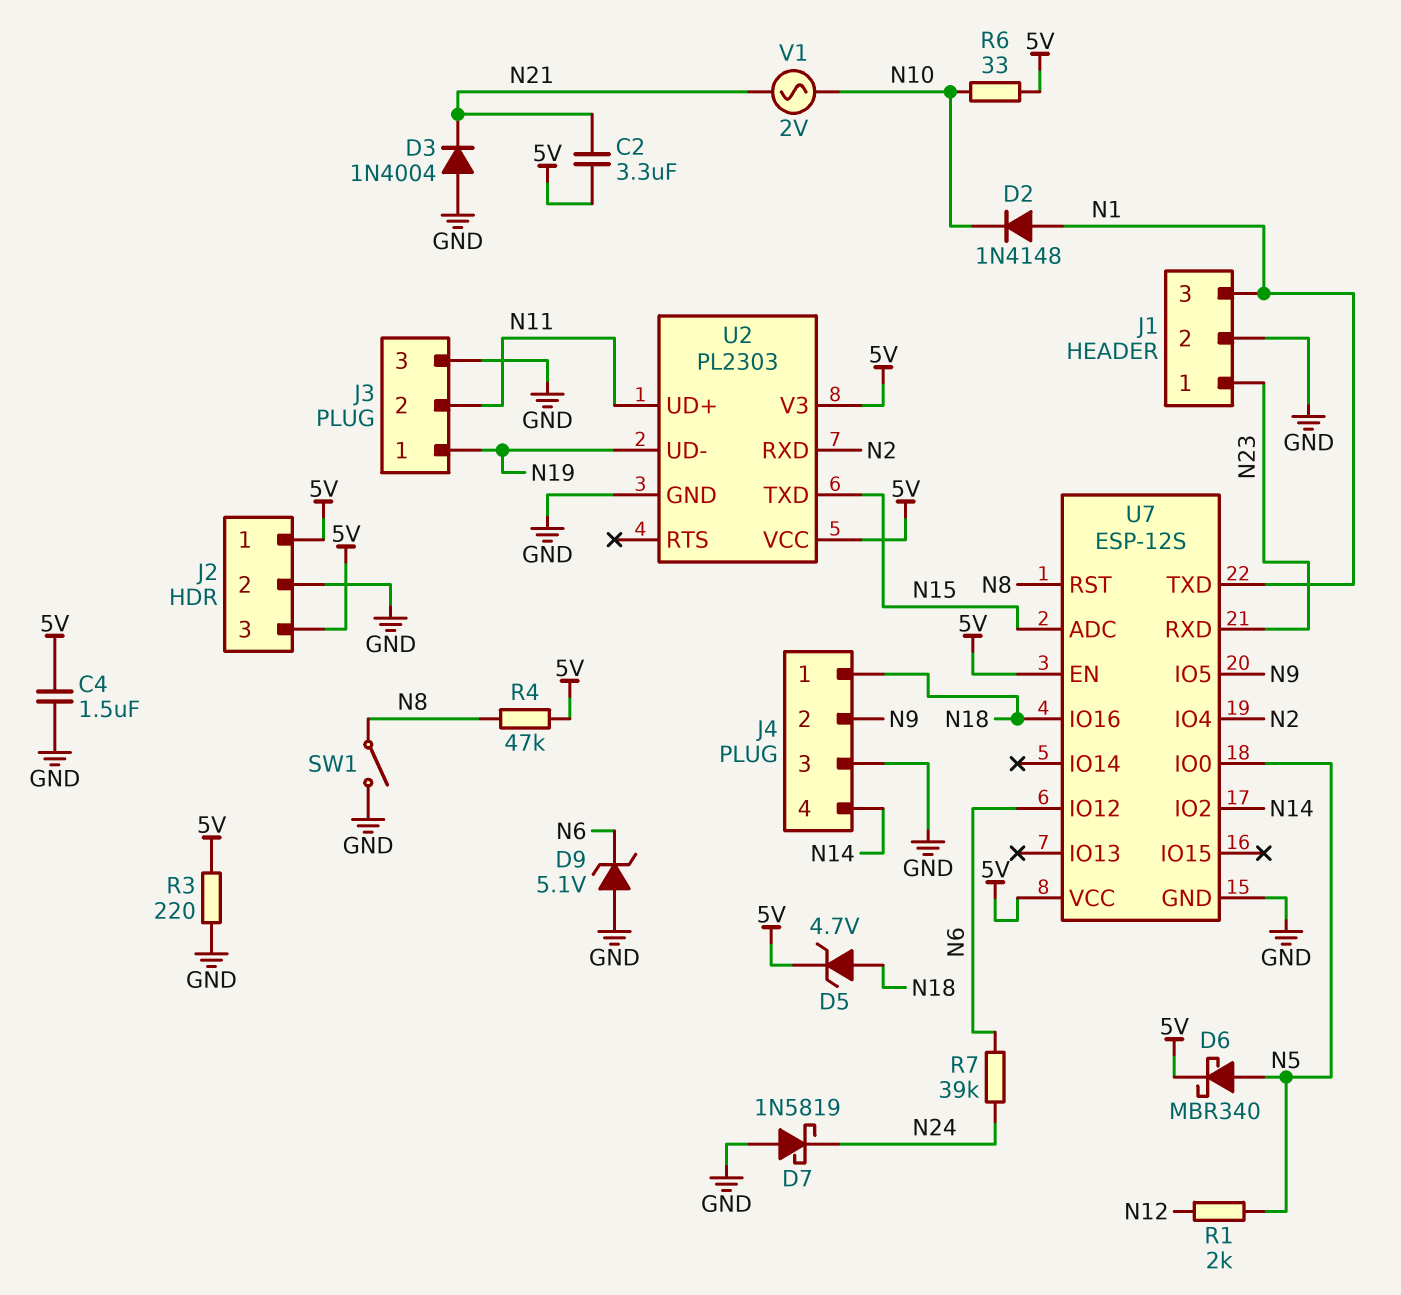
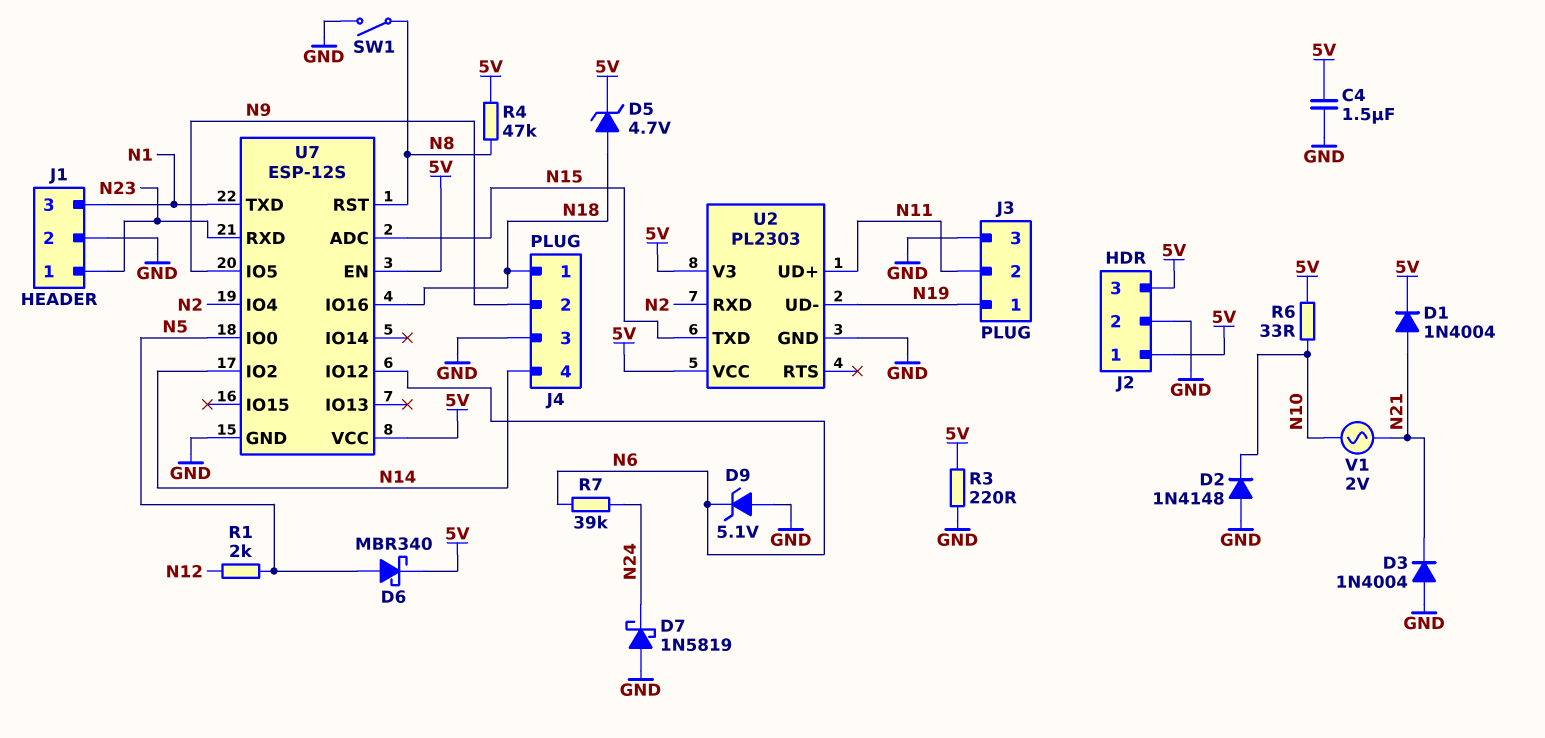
C2: 3.3uF (5V, N21) -> none
D1: none -> diode 1N4004 (A N21, K 5V)
D2: diode 1N4148 (A N1, K N10) -> diode 1N4148 (A GND, K N10)

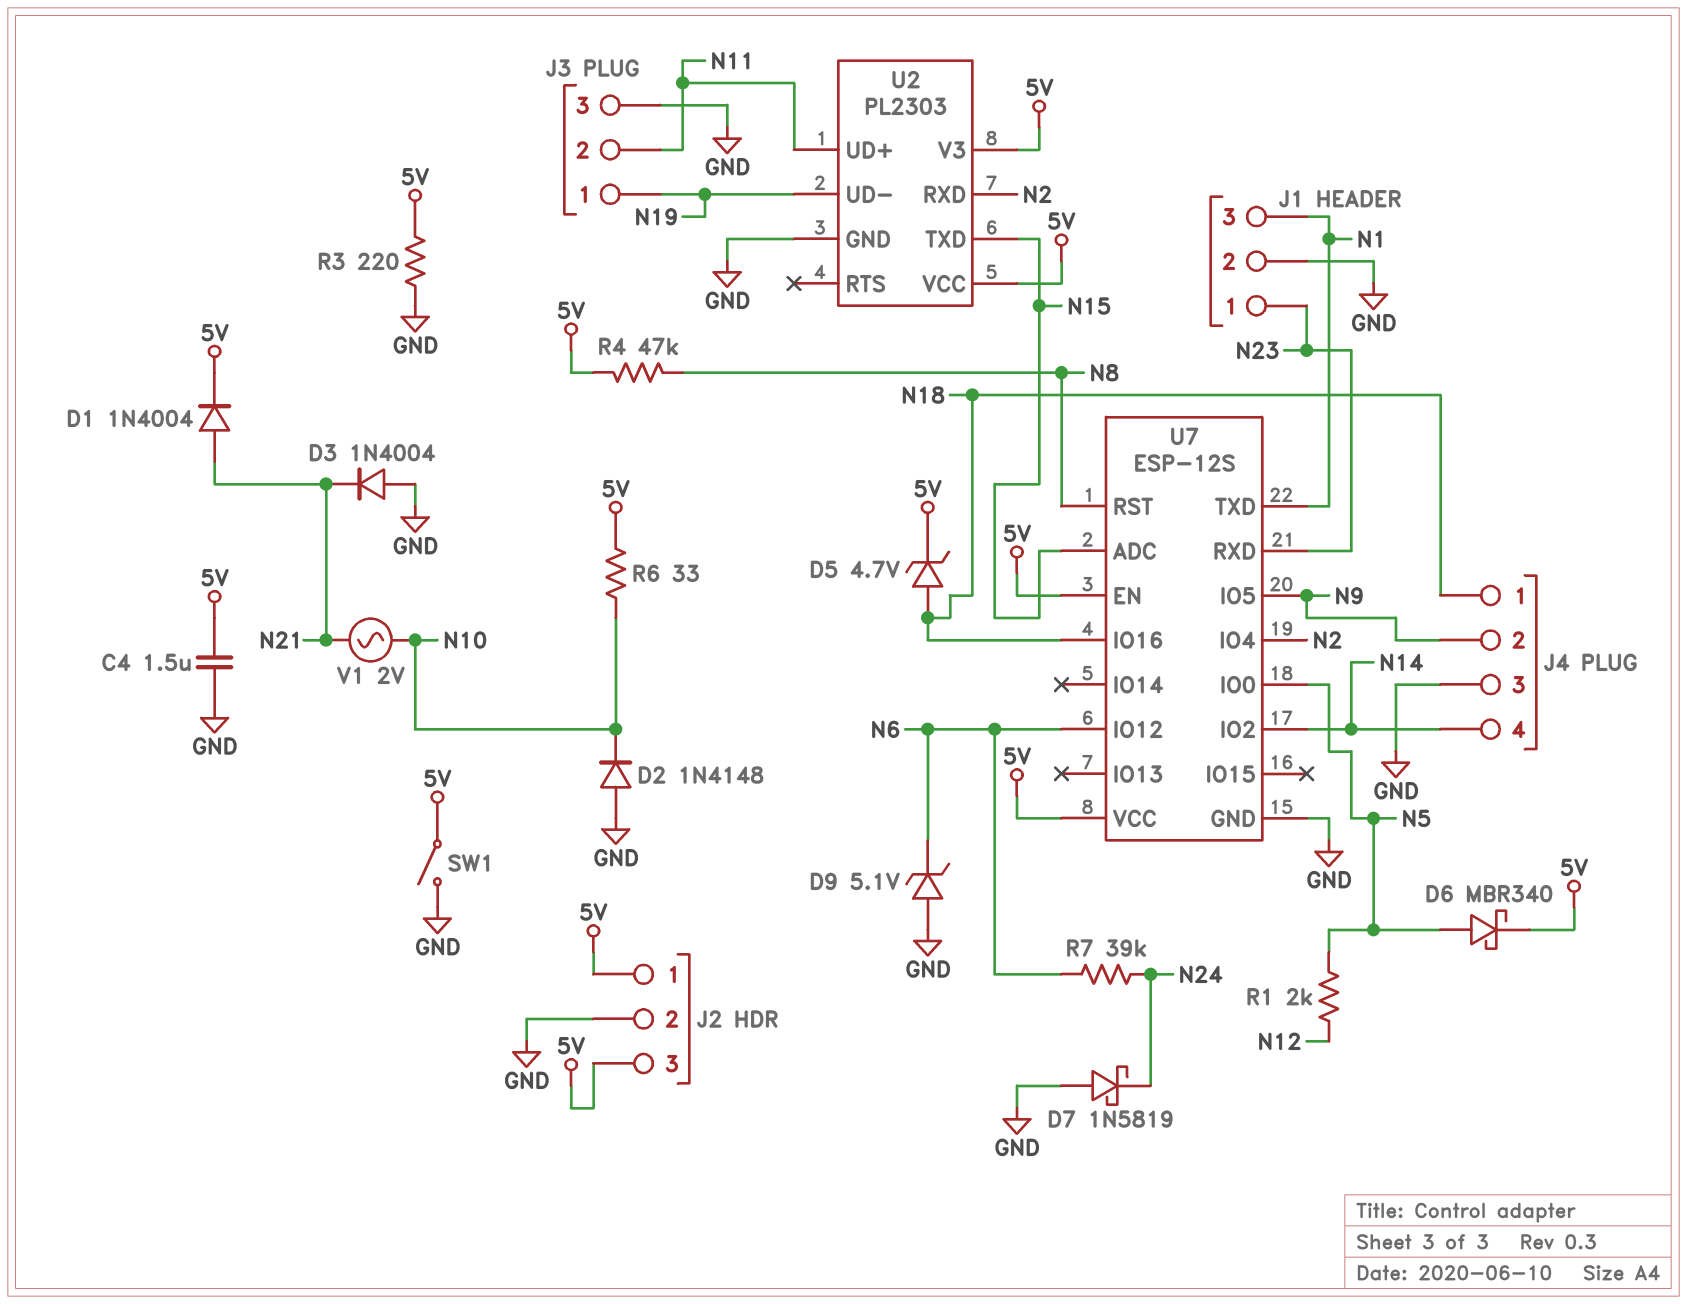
SW1: switch (GND, N8) -> switch (5V, GND)

